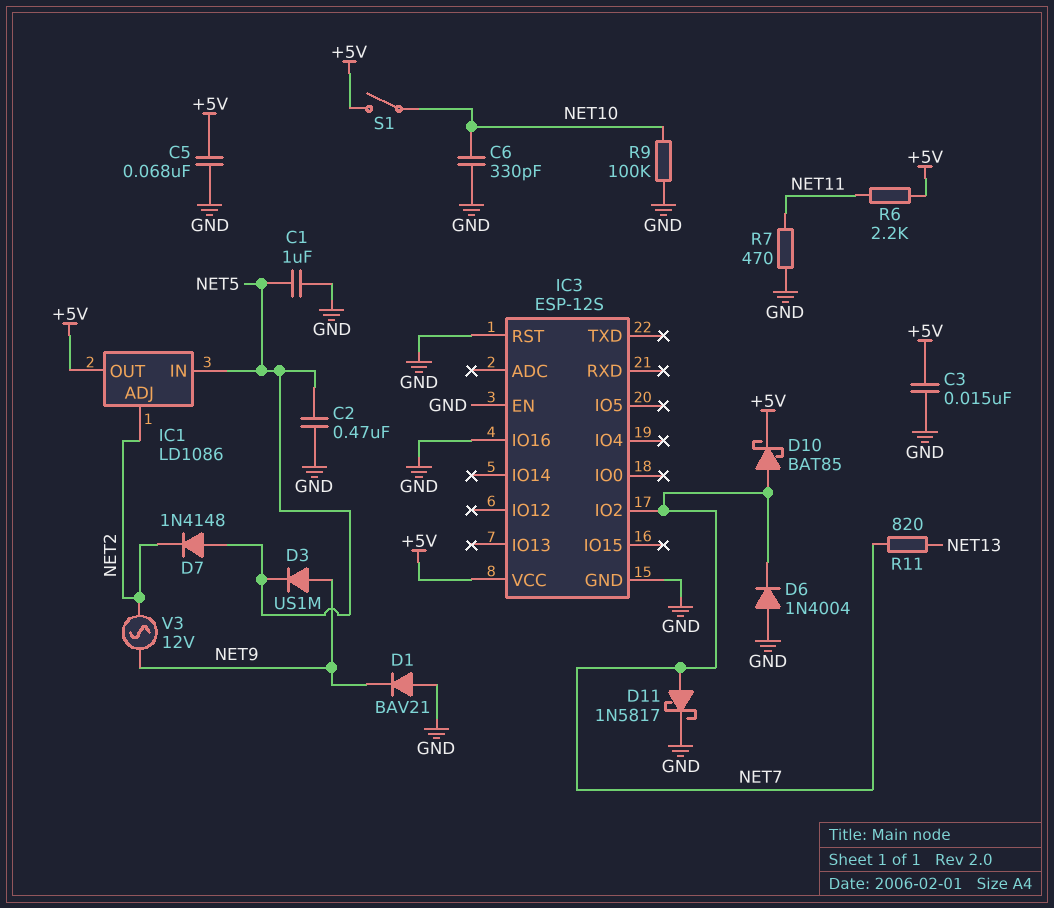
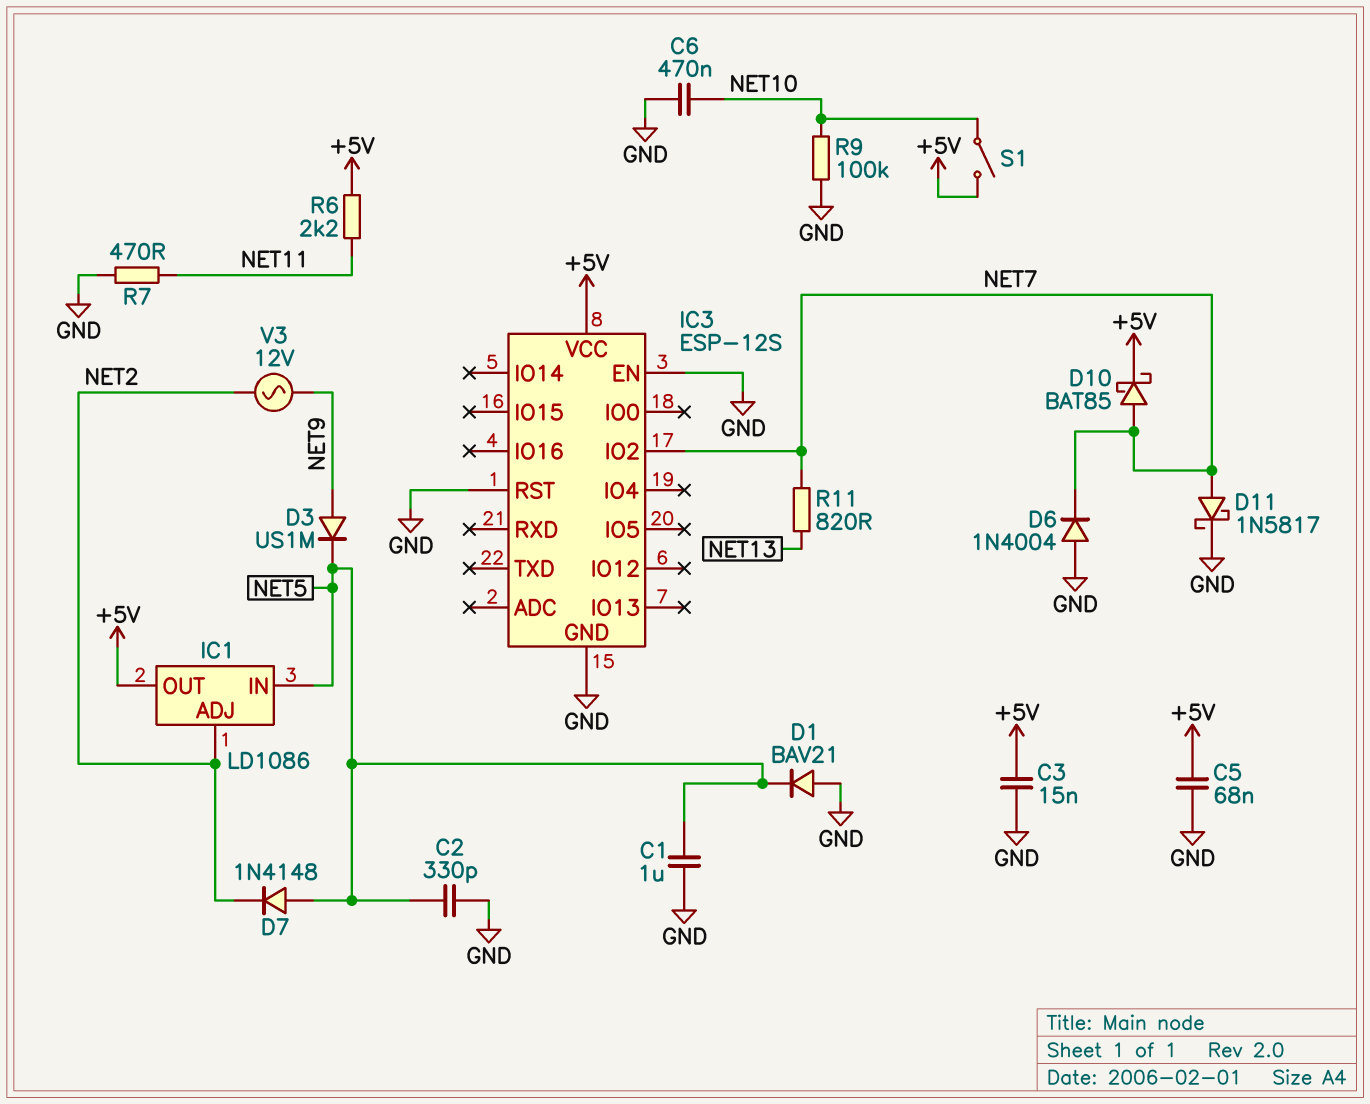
C2: 470nF (GND, NET5) -> 330pF (GND, NET5)
C6: 330pF (GND, NET10) -> 470nF (GND, NET10)
D1: diode BAV21 (A GND, K NET9) -> diode BAV21 (A GND, K NET5)
IC3 pin IO16: GND -> none

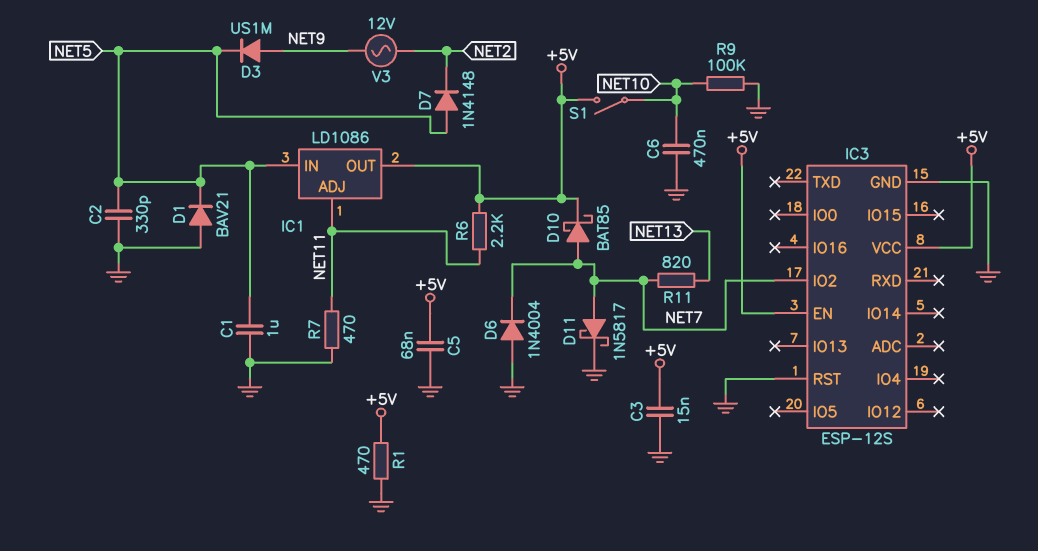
IC1 pin ADJ: NET2 -> NET11
IC3 pin EN: GND -> +5V
R1: none -> 470 (+5V, GND)

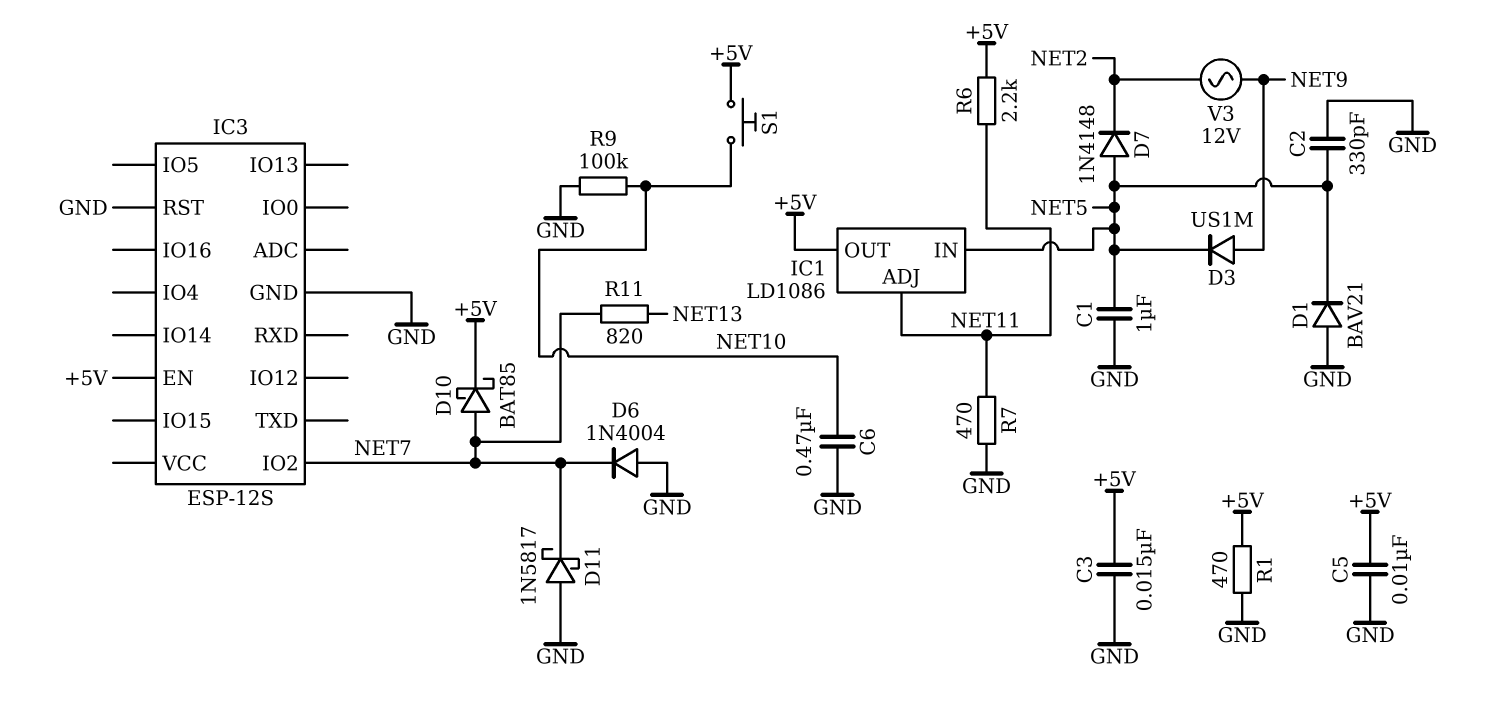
C5: 68nF (+5V, GND) -> 10nF (+5V, GND)
D11: schottky 1N5817 (A NET7, K GND) -> schottky 1N5817 (A GND, K NET7)
IC3 pin VCC: +5V -> none
S1: switch (+5V, NET10) -> button (+5V, NET10)

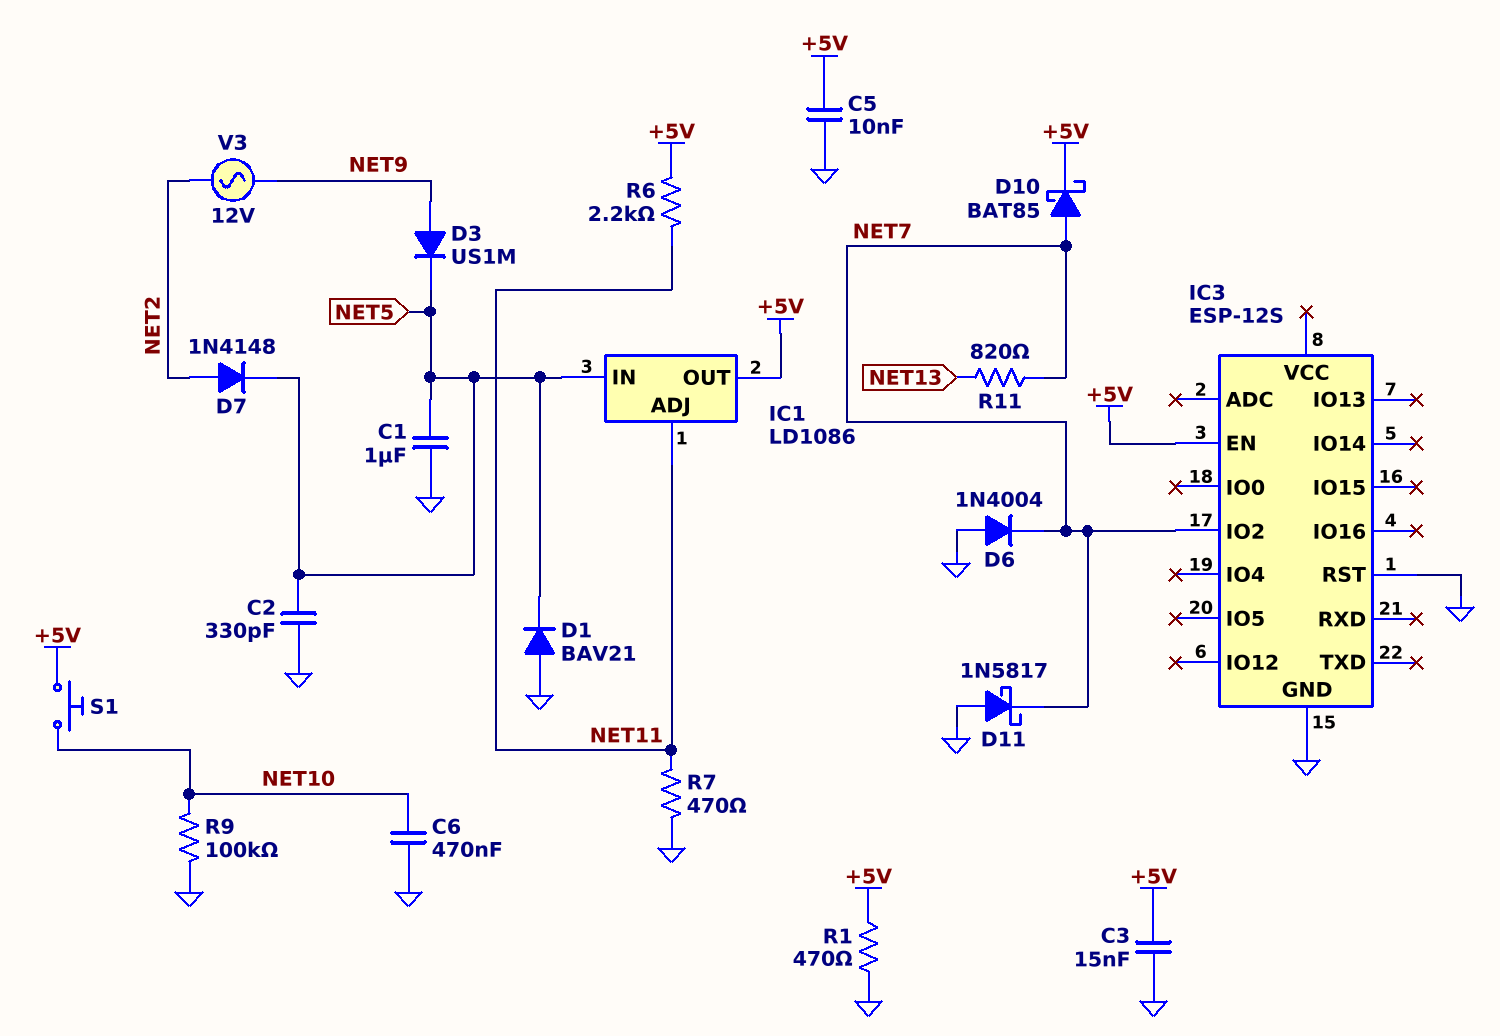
D7: diode 1N4148 (A NET5, K NET2) -> diode 1N4148 (A NET2, K NET5)

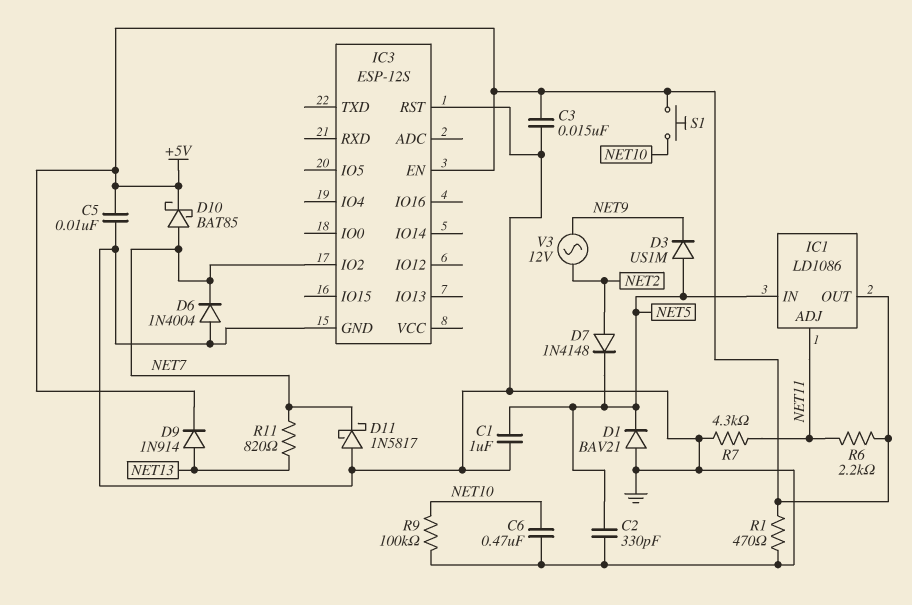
D3: diode US1M (A NET9, K NET5) -> diode US1M (A NET5, K NET9)
D9: none -> diode 1N914 (A NET13, K +5V)
R7: 470 (GND, NET11) -> 4.3k (GND, NET11)

